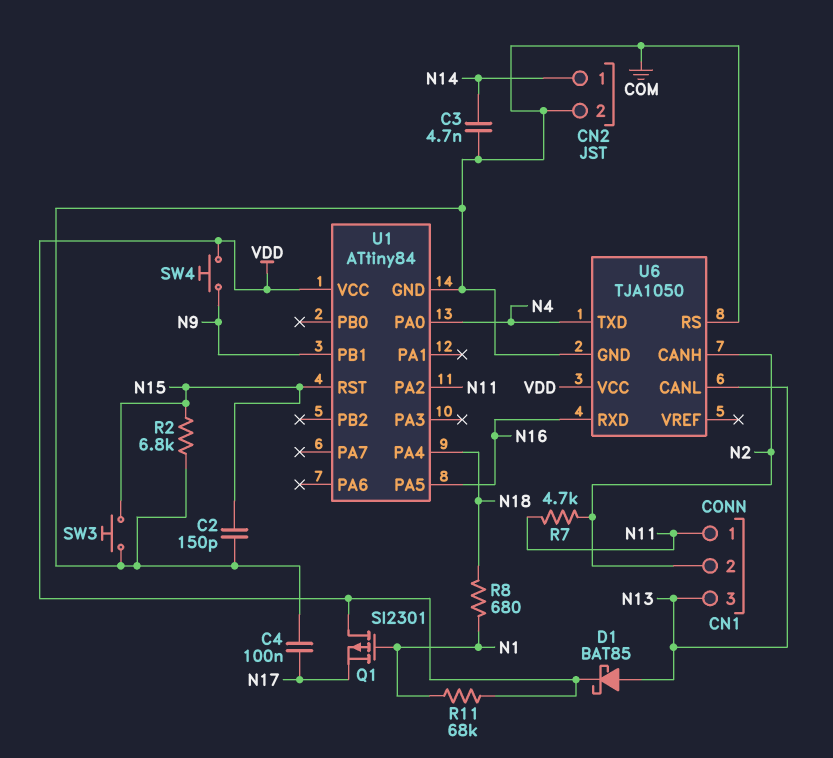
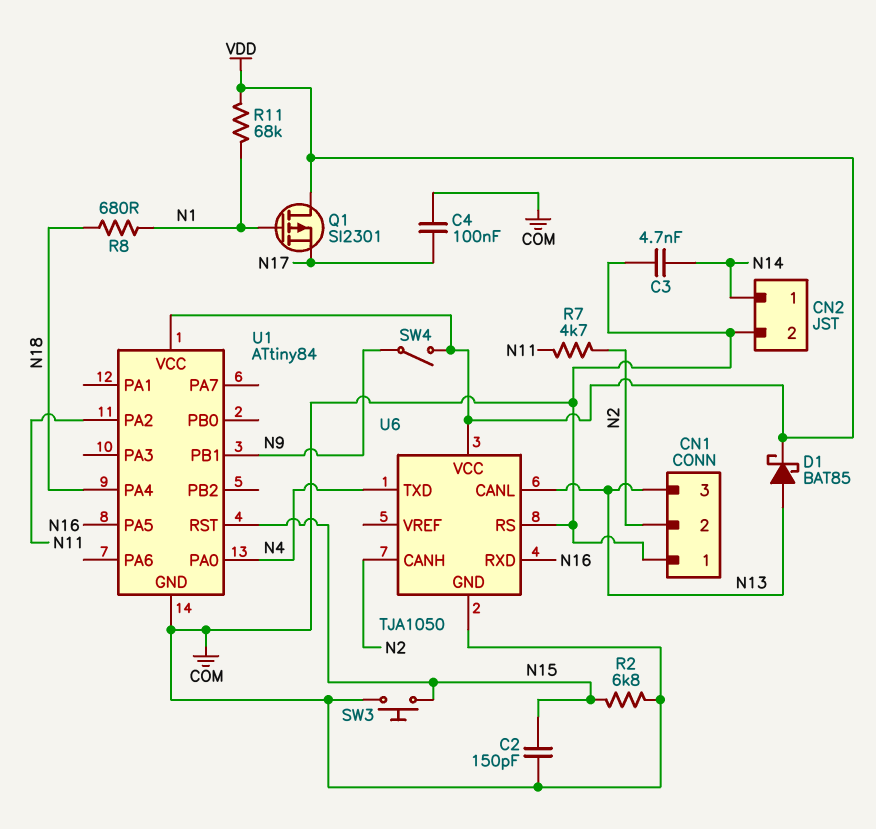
CN1 pin 1: N11 -> COM
SW4: button (N9, VDD) -> switch (N9, VDD)

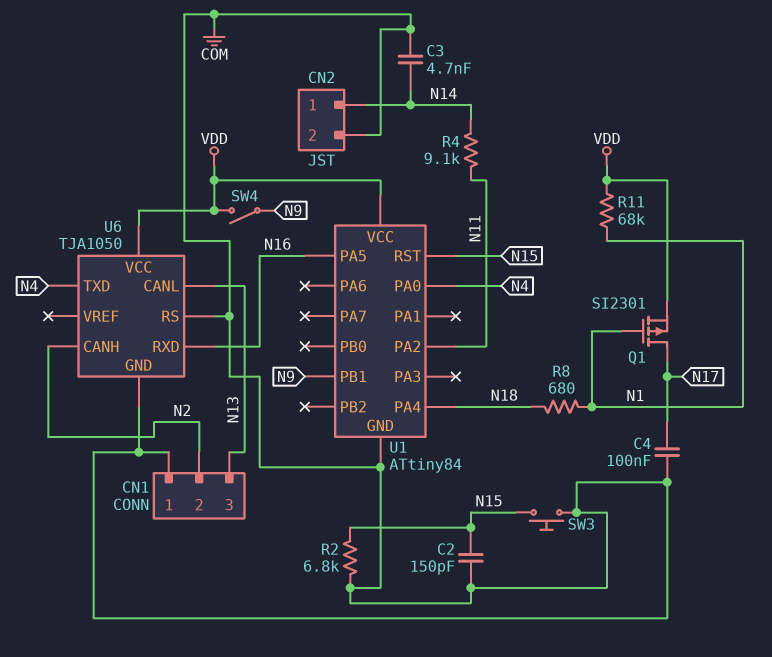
D1: schottky BAT85 (A N13, K VDD) -> none
Q1: PMOS SI2301 (G N1, D VDD, S N17) -> PMOS SI2301 (G N1, D N17, S VDD)
R4: none -> 9.1k (N11, N14)
R7: 4.7k (N2, N11) -> none

